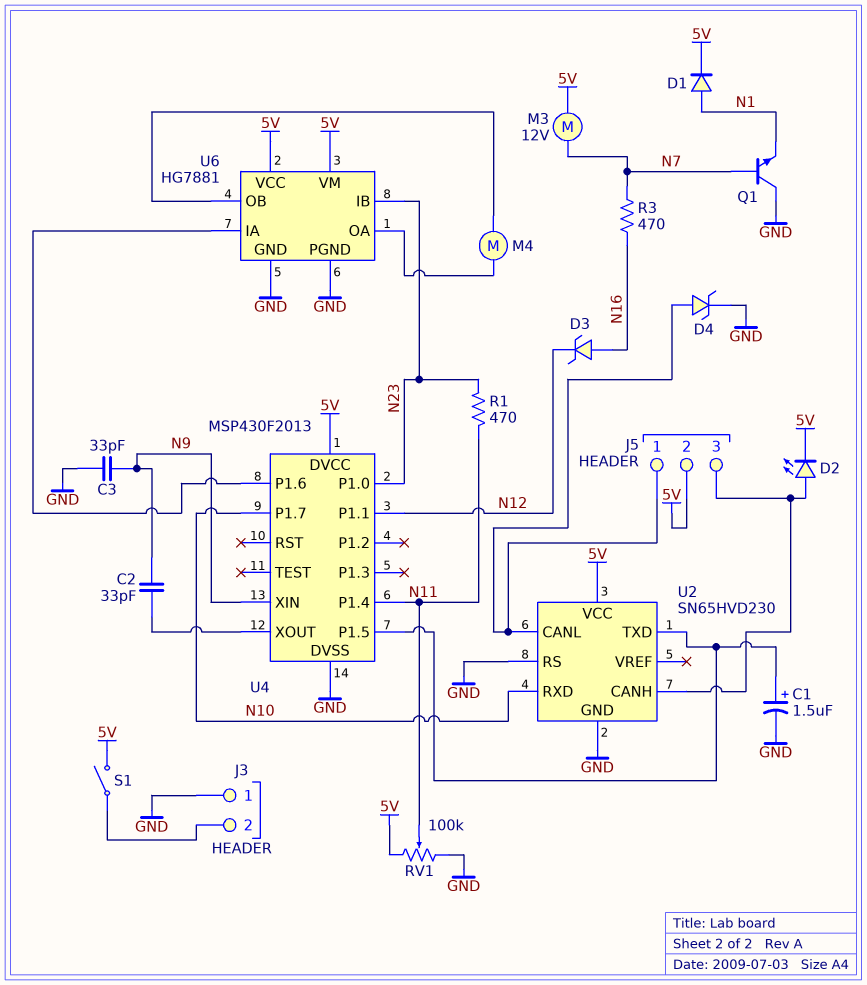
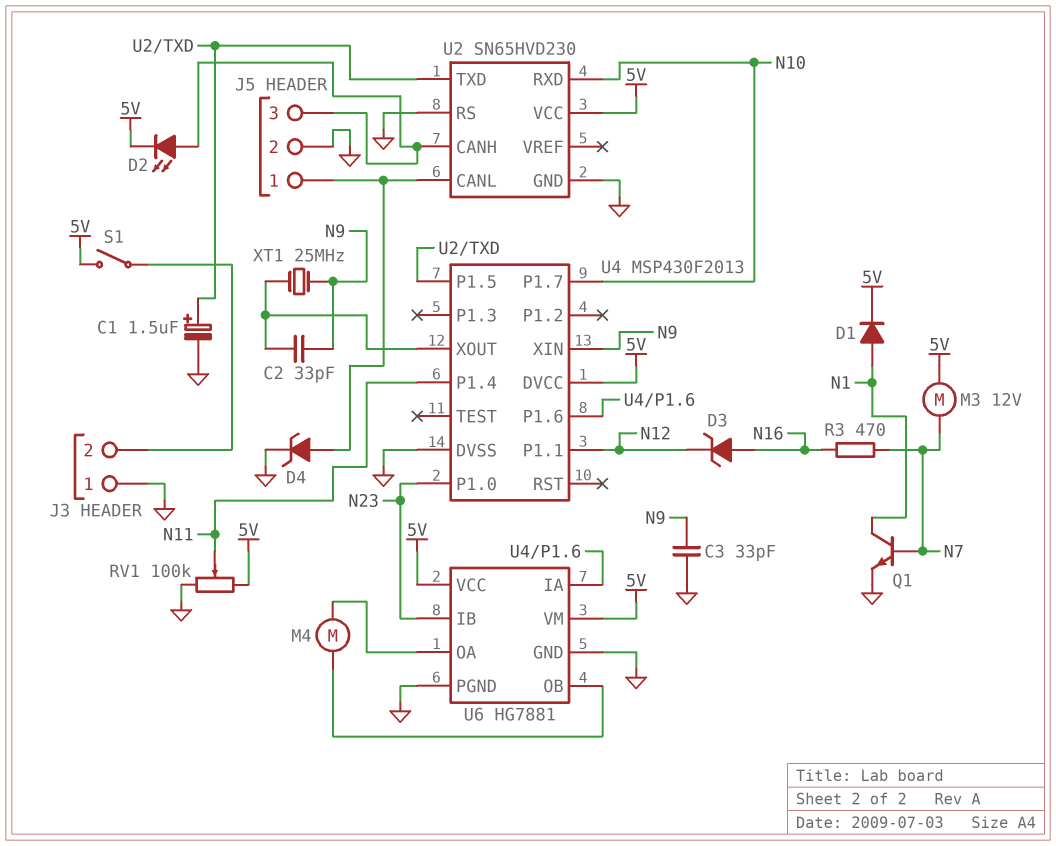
J5 pin 2: 5V -> GND
Q1: NPN (B N7, C GND, E N1) -> NPN (B N7, C N1, E GND)
R1: 470 (N11, N23) -> none
XT1: none -> 25MHz (N9, U4/XOUT)

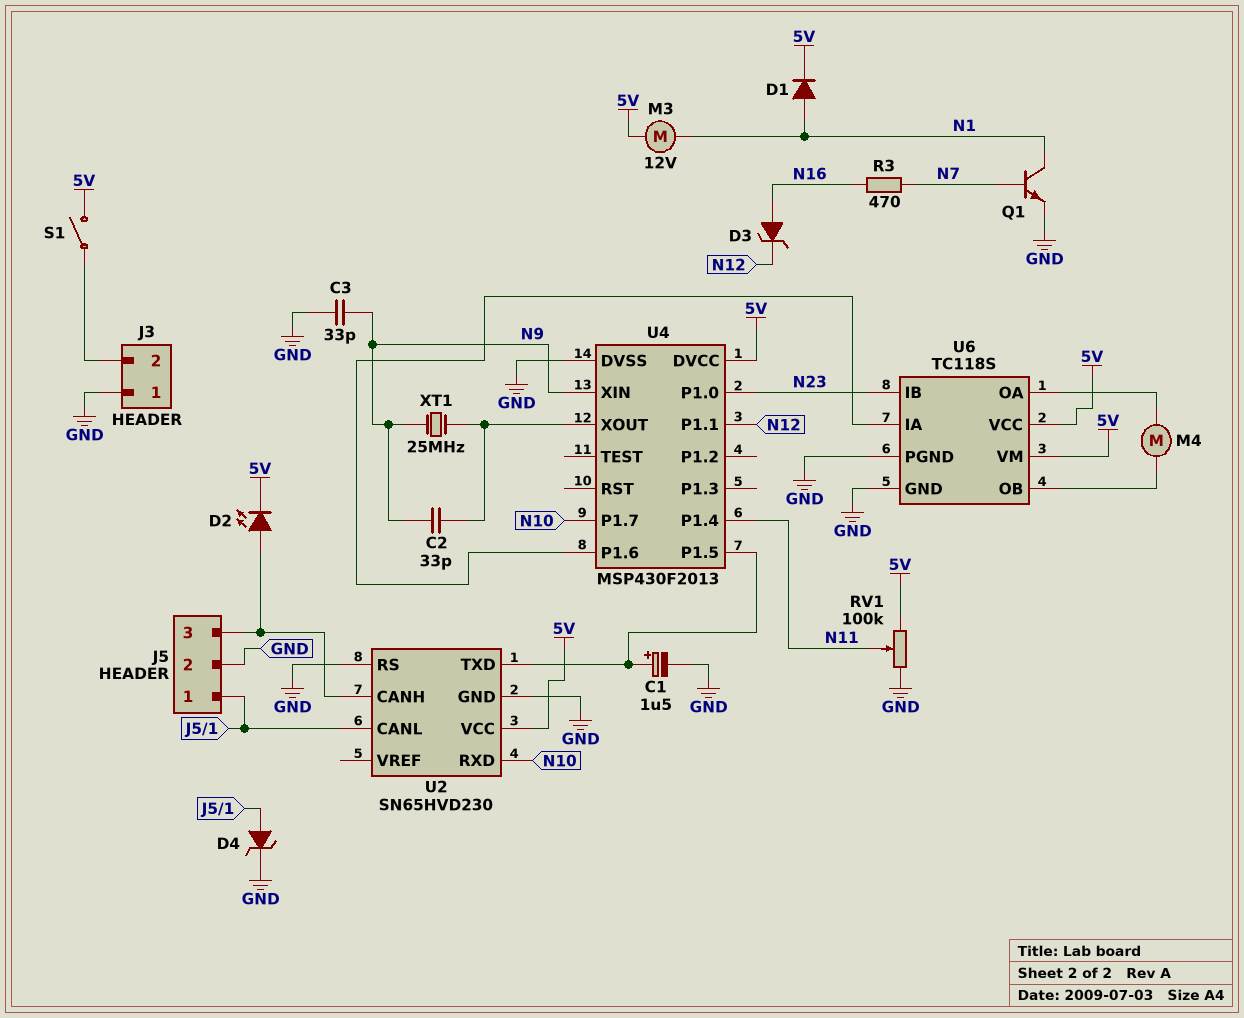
M3: motor 12V (5V, N7) -> motor 12V (5V, N1)
U6: HG7881 -> TC118S

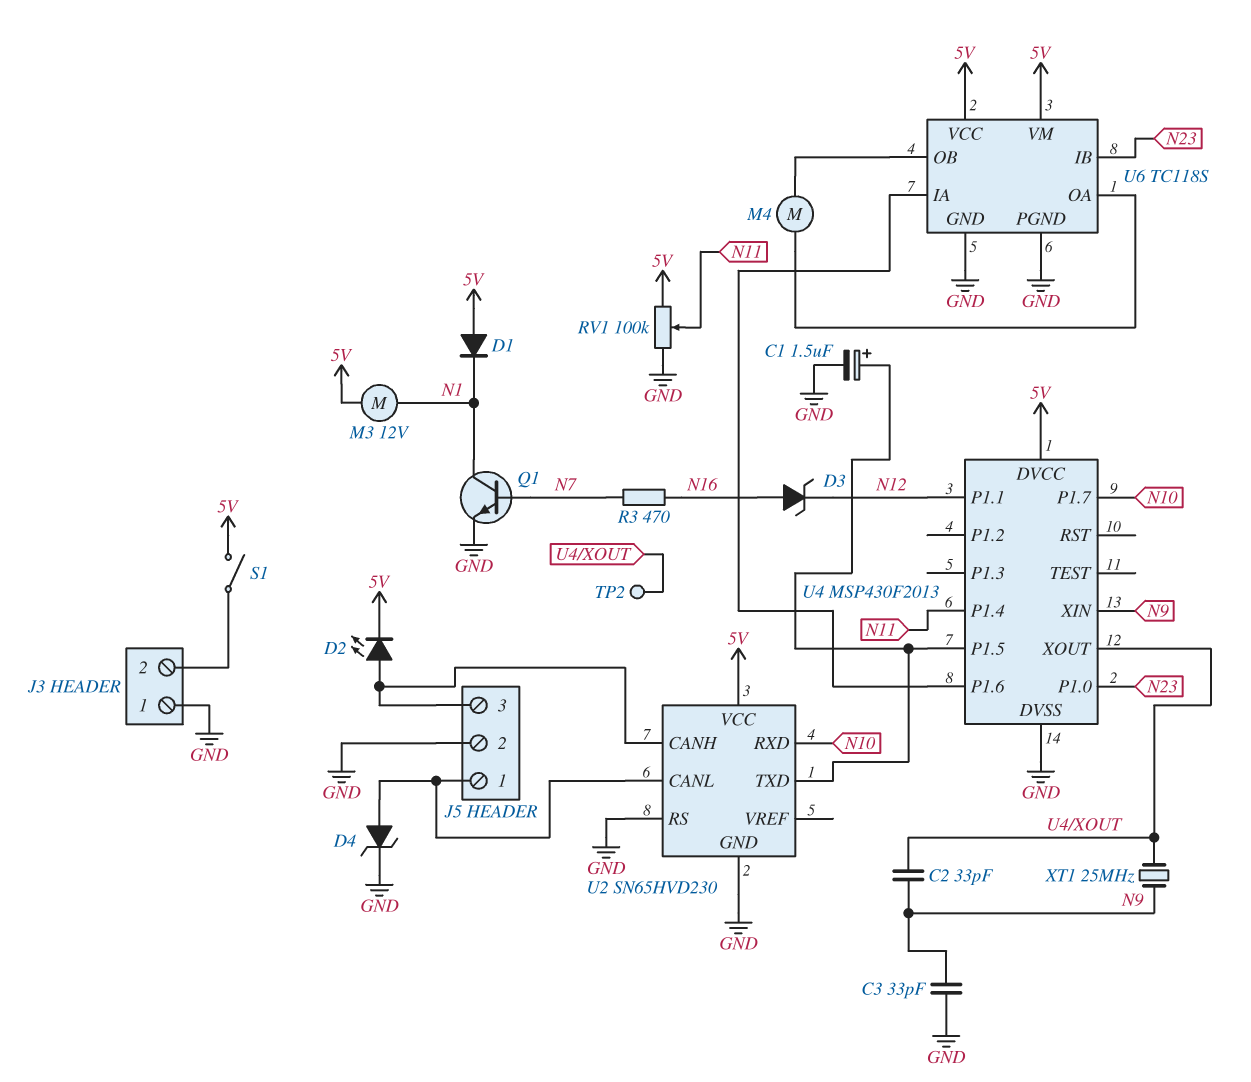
D1: diode (A N1, K 5V) -> diode (A 5V, K N1)
TP2: none -> test point (U4/XOUT)

